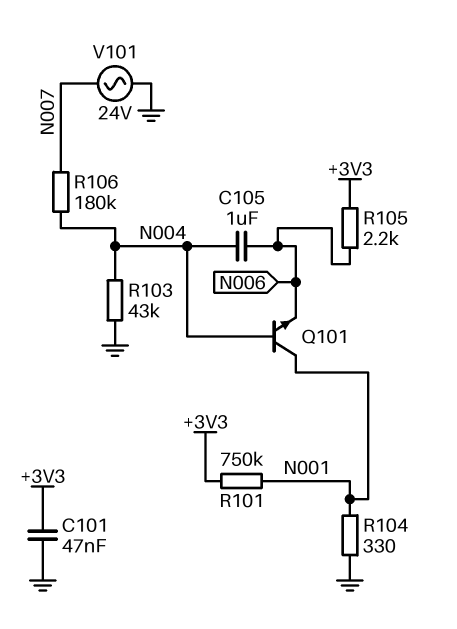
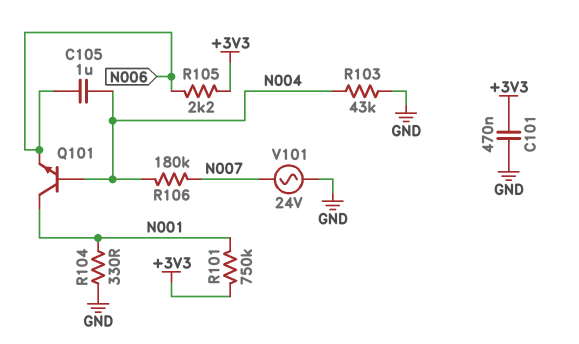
C101: 47nF (+3V3, GND) -> 470nF (+3V3, GND)

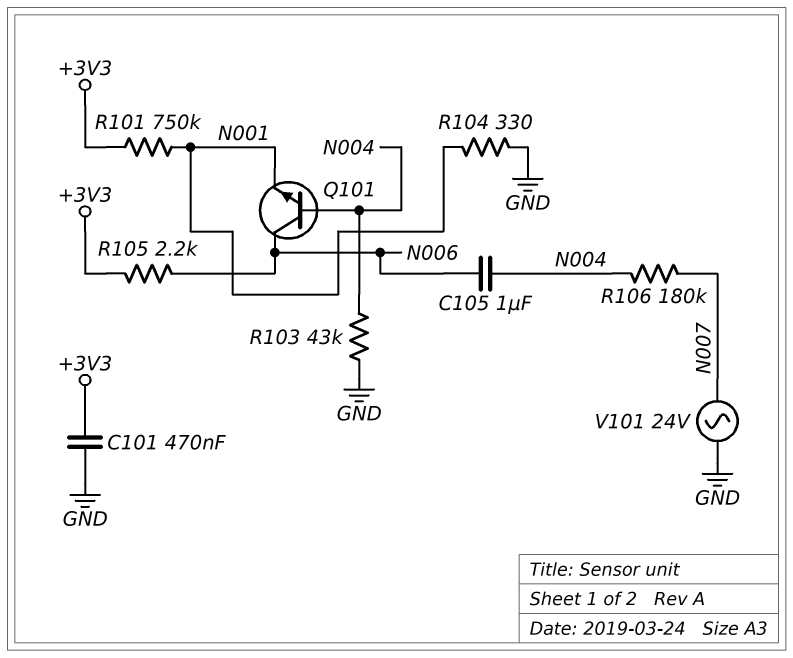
Q101: NPN (B N004, C N001, E N006) -> NPN (B N004, C N006, E N001)

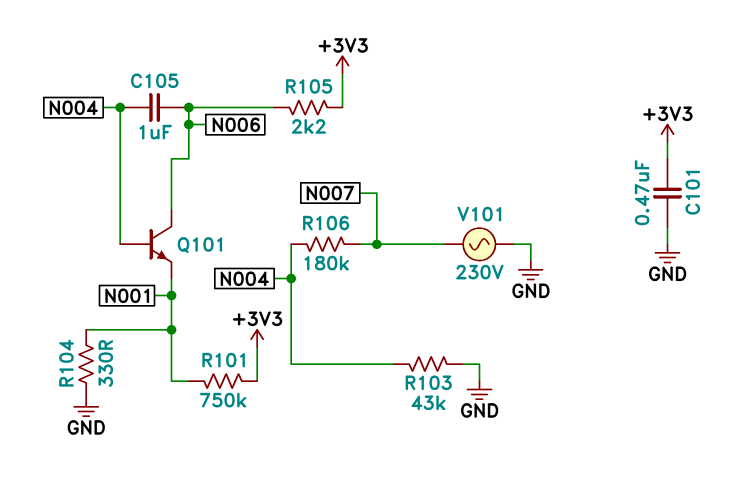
V101: AC 24V (GND, N007) -> AC 230V (GND, N007)

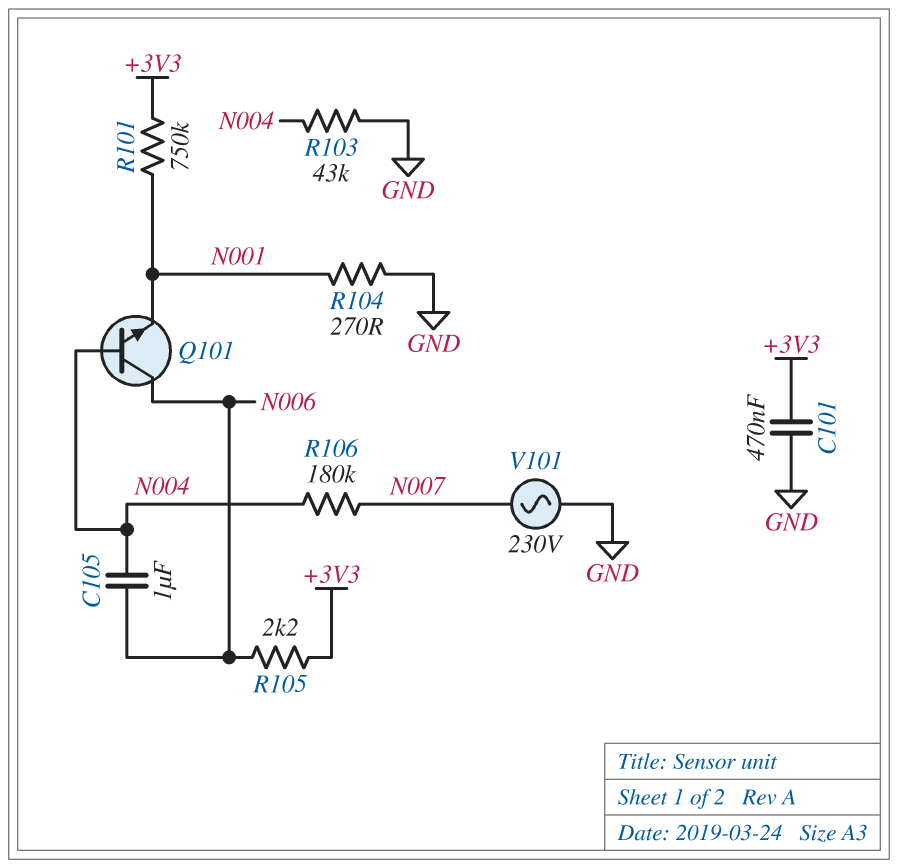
R104: 330 (GND, N001) -> 270 (GND, N001)

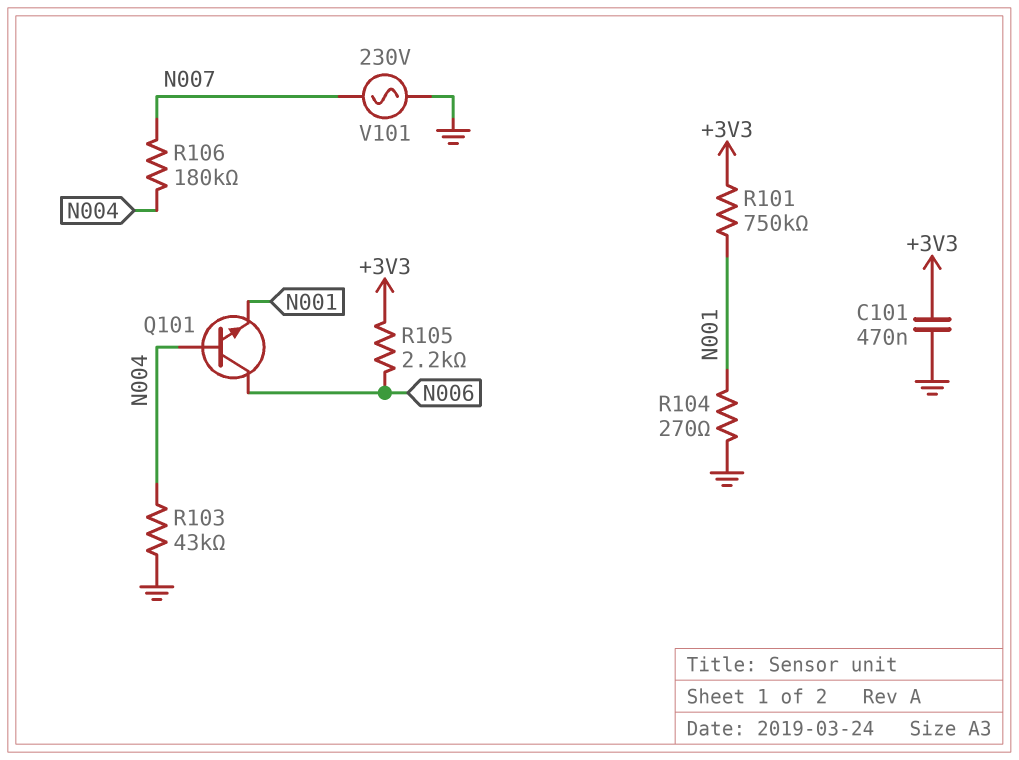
C105: 1uF (N004, N006) -> none

